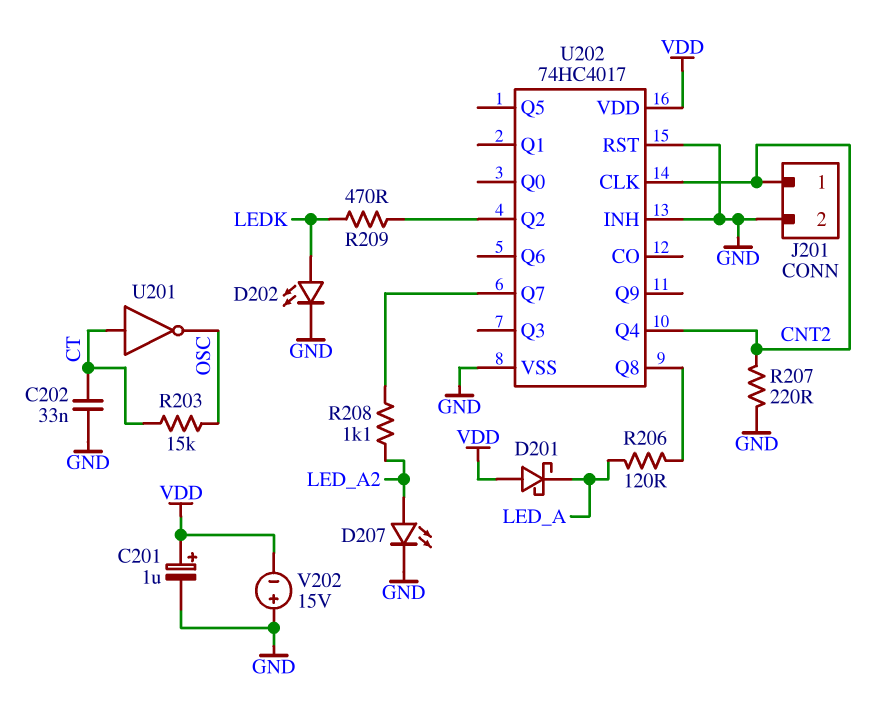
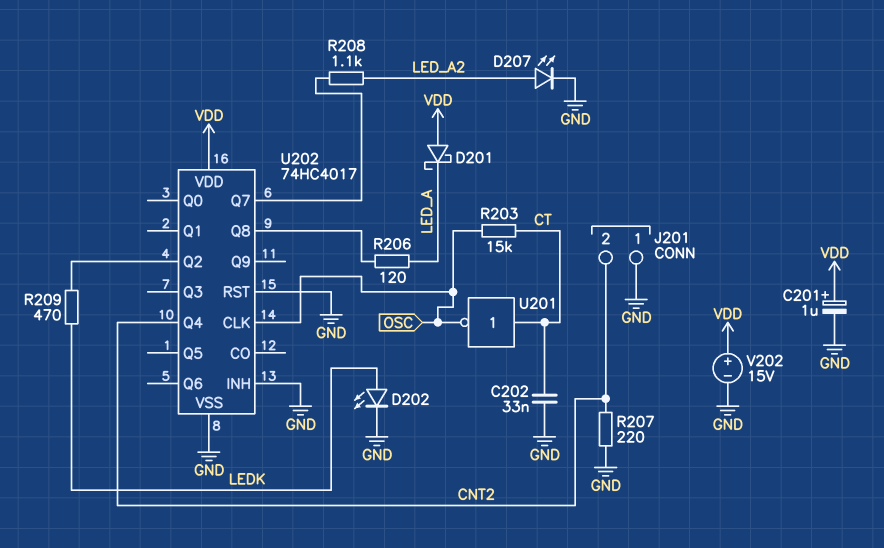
J201 pin 1: CNT2 -> GND
J201 pin 2: GND -> CNT2
U202 pin CLK: CNT2 -> OSC
V202: 15V (plus GND, minus VDD) -> 15V (plus VDD, minus GND)

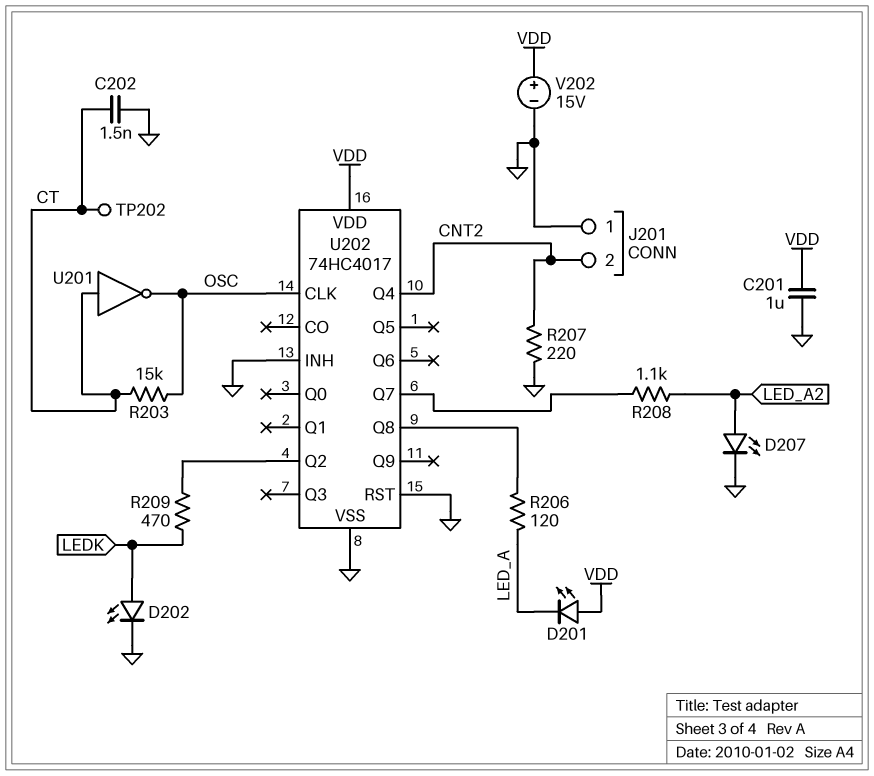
C201: 1uF (plus VDD, minus GND) -> 1uF (GND, VDD)
C202: 33nF (CT, GND) -> 1.5nF (CT, GND)
D201: schottky (A VDD, K LED_A) -> LED (A VDD, K LED_A)
TP202: none -> test point (CT)

